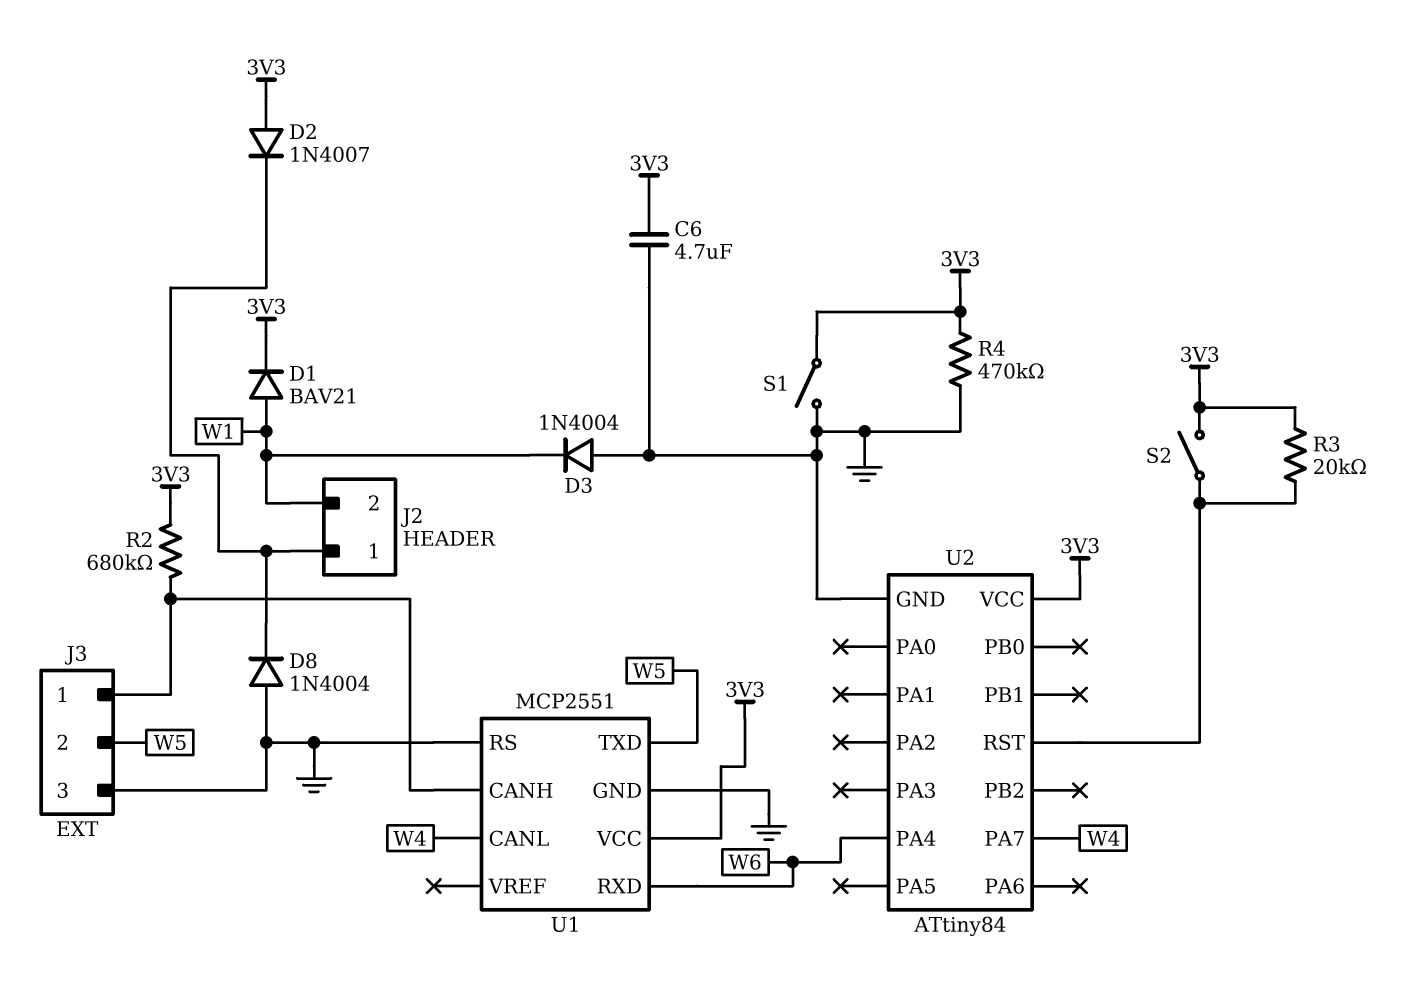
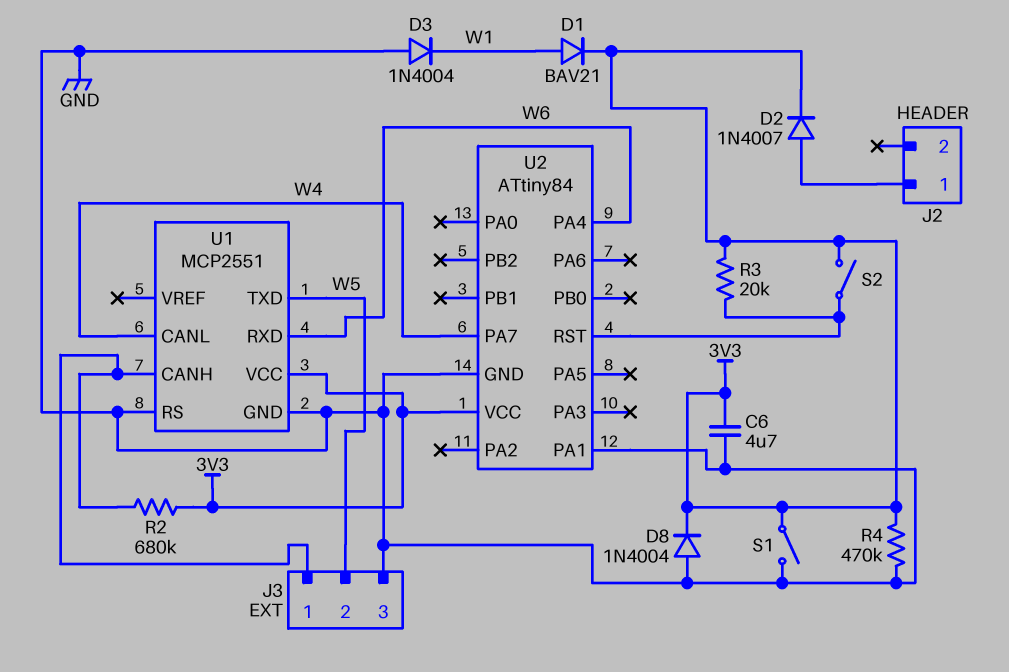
D2: diode 1N4007 (A 3V3, K J2/1) -> diode 1N4007 (A J2/1, K 3V3)
D8: diode 1N4004 (A GND, K J2/1) -> diode 1N4004 (A GND, K 3V3)
J2 pin 2: W1 -> none
U2 pin PA1: none -> GND

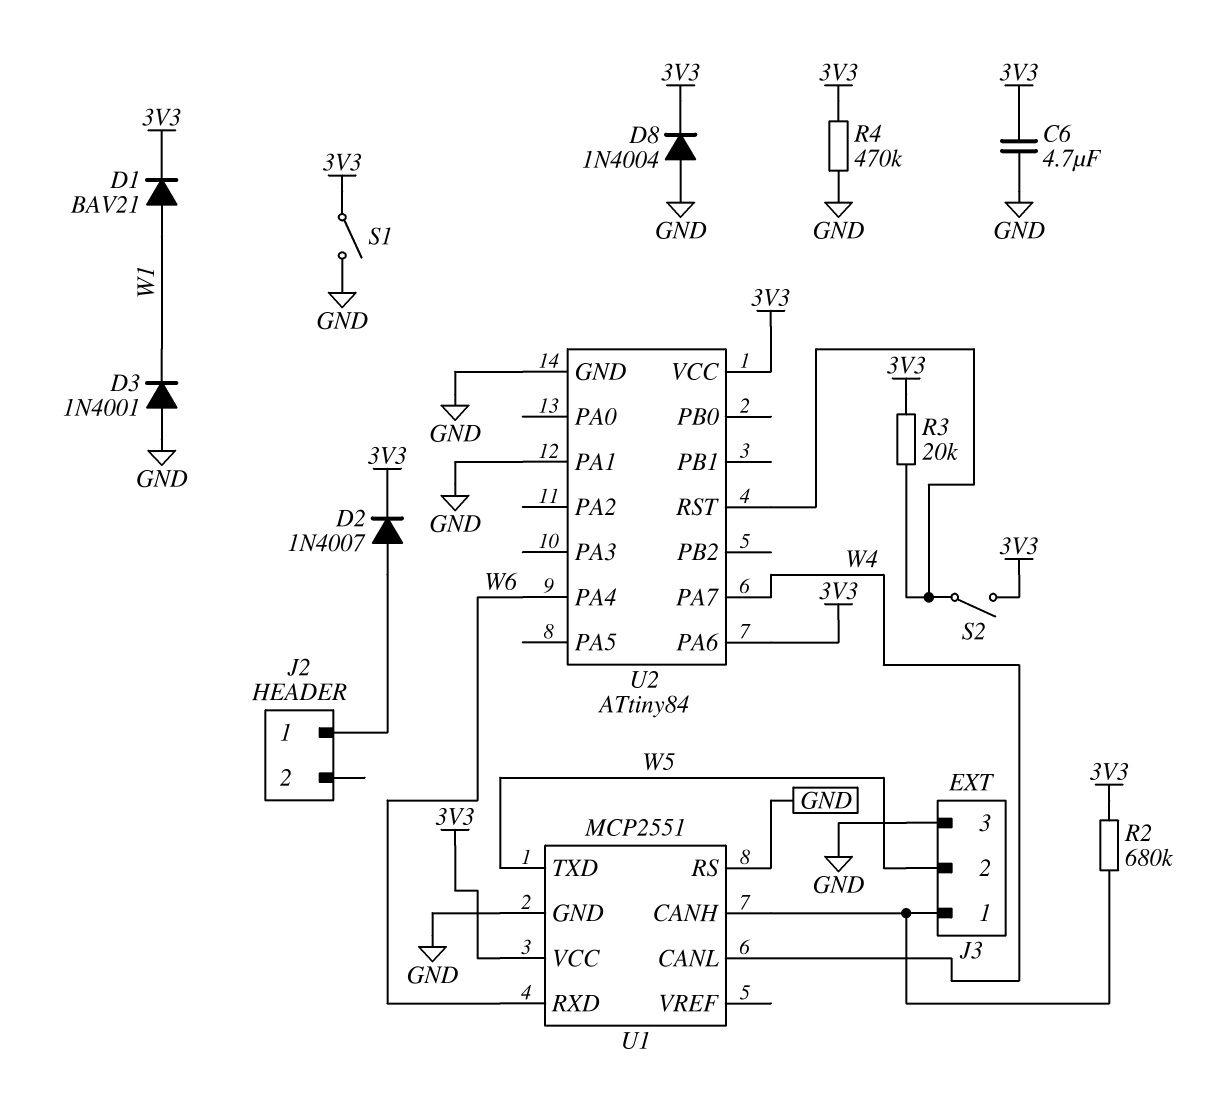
D3: diode 1N4004 (A GND, K W1) -> diode 1N4001 (A GND, K W1)
U2 pin PA6: none -> 3V3

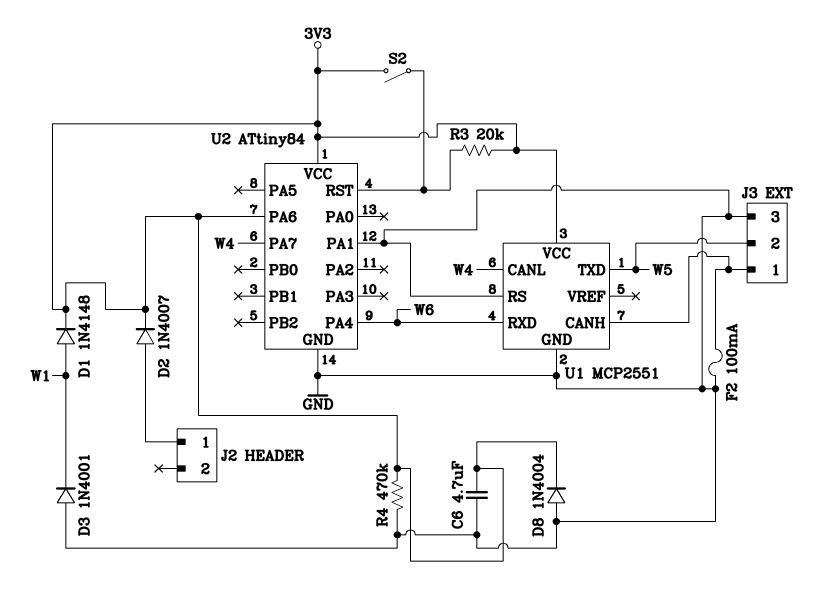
D1: diode BAV21 (A W1, K 3V3) -> diode 1N4148 (A W1, K 3V3)
F2: none -> 100mA (GND, J3/1)
R2: 680k (3V3, J3/1) -> none
S1: switch (3V3, GND) -> none

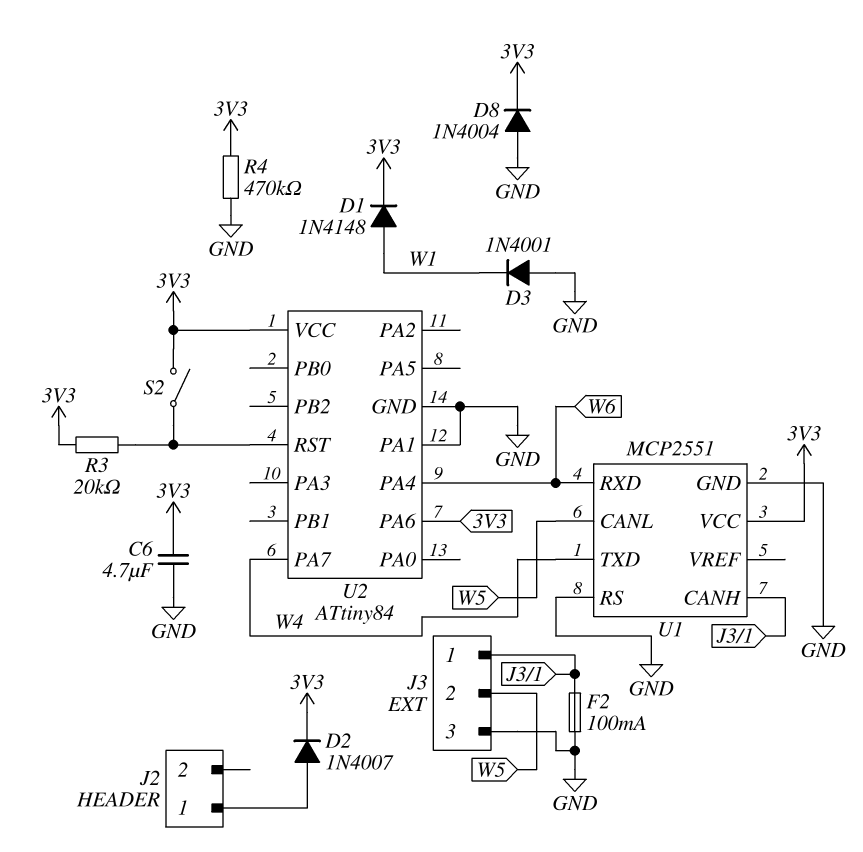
U1 pin CANL: W4 -> W5
U1 pin TXD: W5 -> W4

